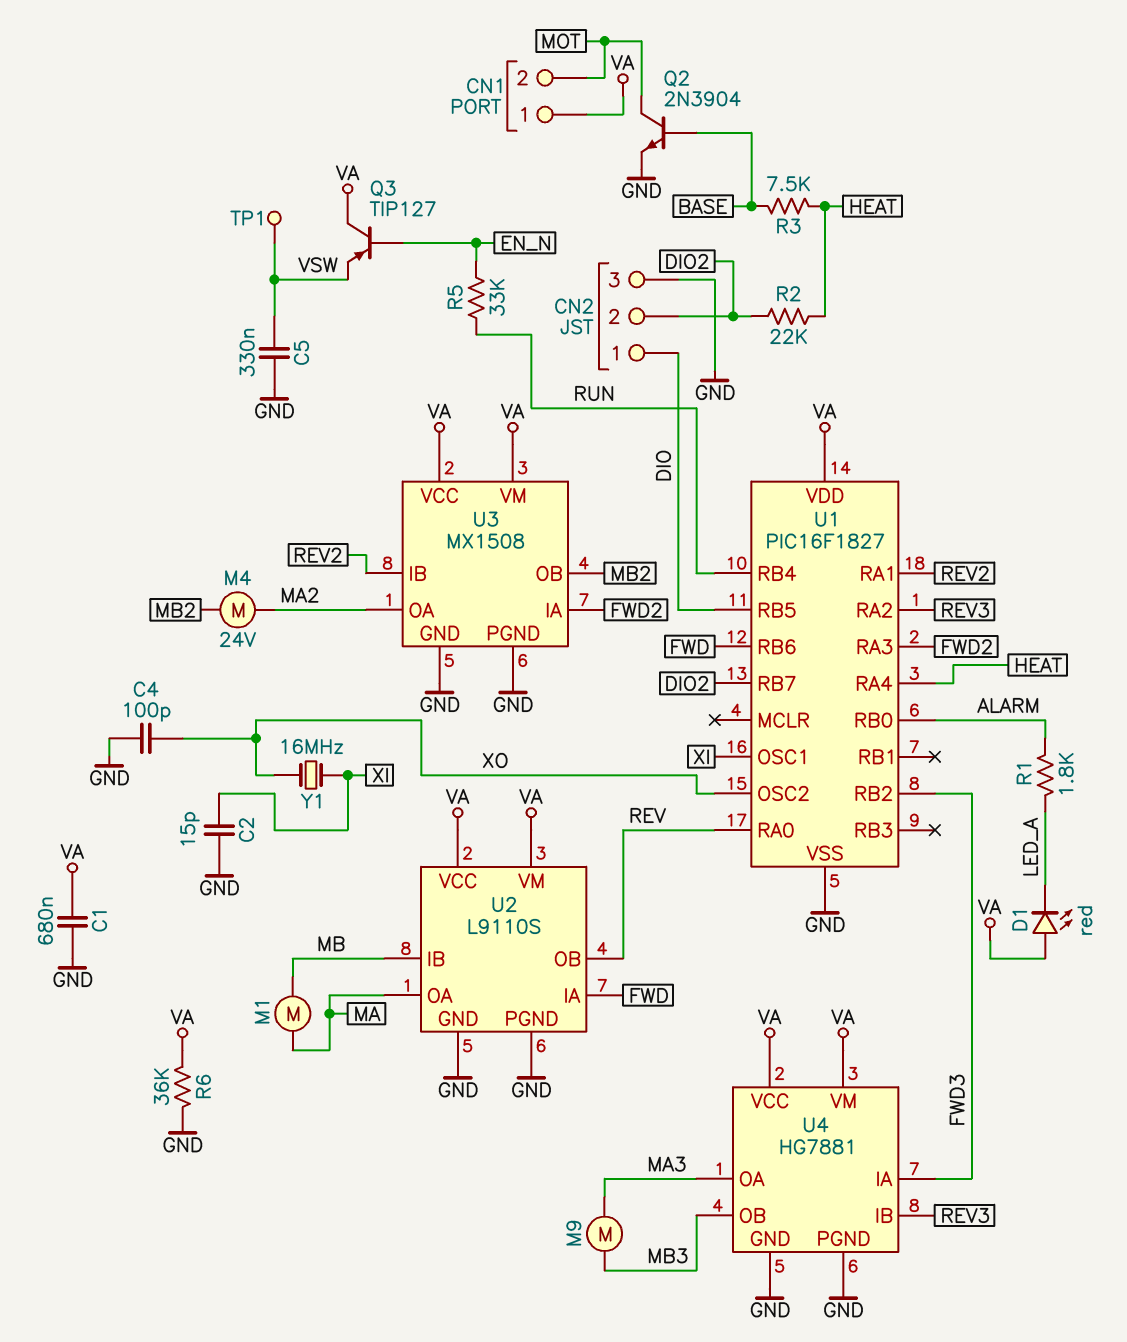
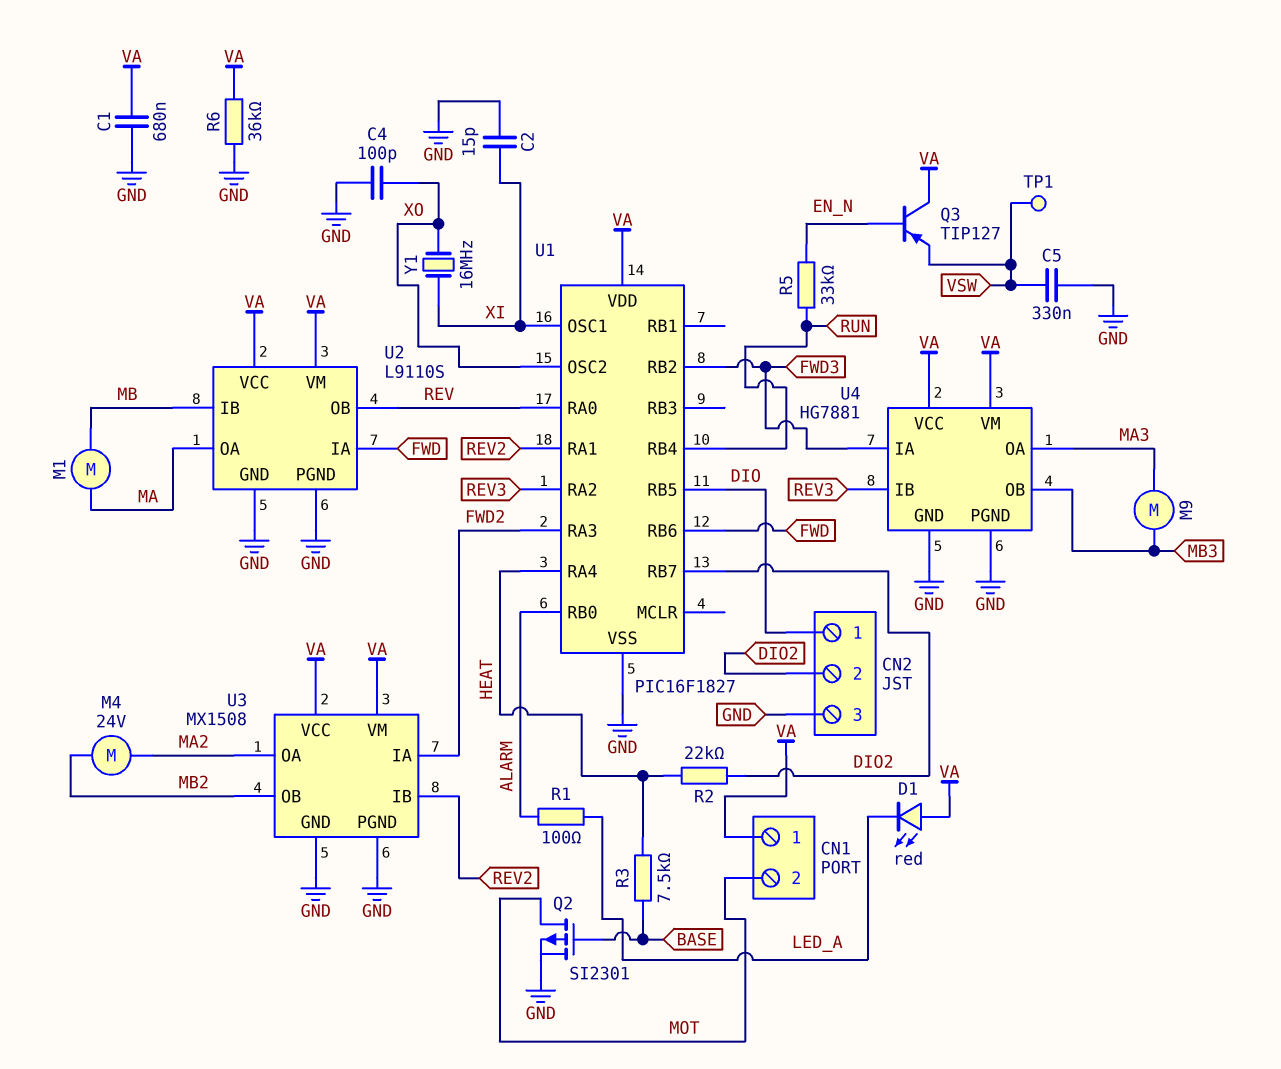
Q2: NPN 2N3904 (B BASE, C MOT, E GND) -> PMOS SI2301 (G BASE, D MOT, S GND)
R1: 1.8k (ALARM, LED_A) -> 100 (ALARM, LED_A)

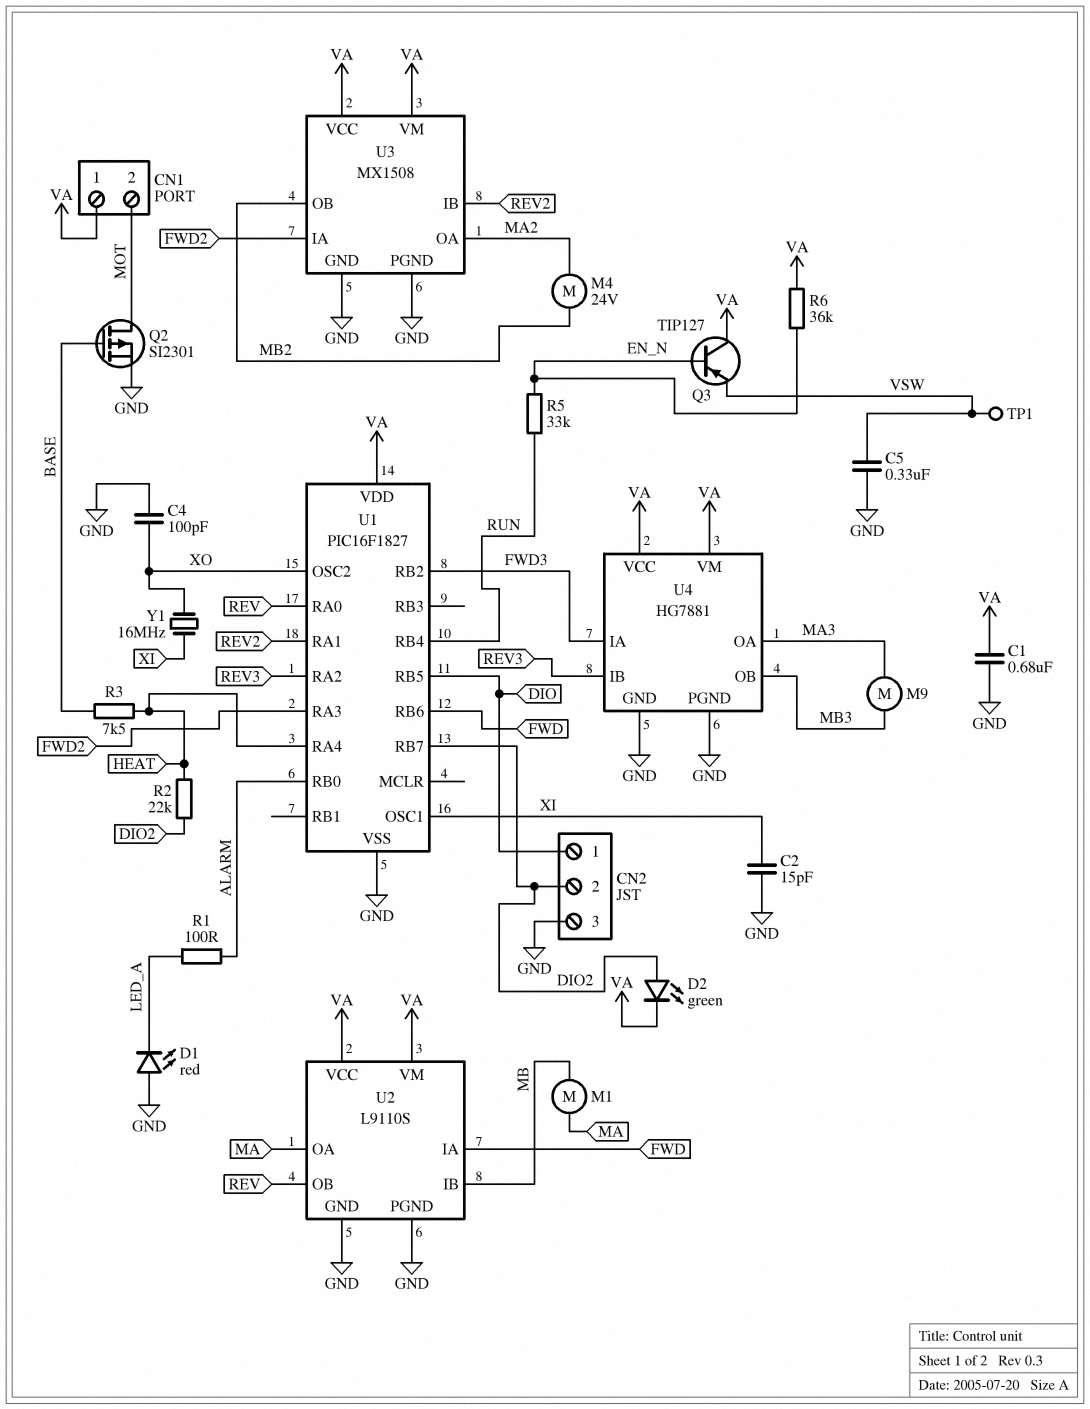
D1: LED red (A VA, K LED_A) -> LED red (A GND, K LED_A)
D2: none -> LED green (A DIO2, K VA)
R6: 36k (GND, VA) -> 36k (EN_N, VA)

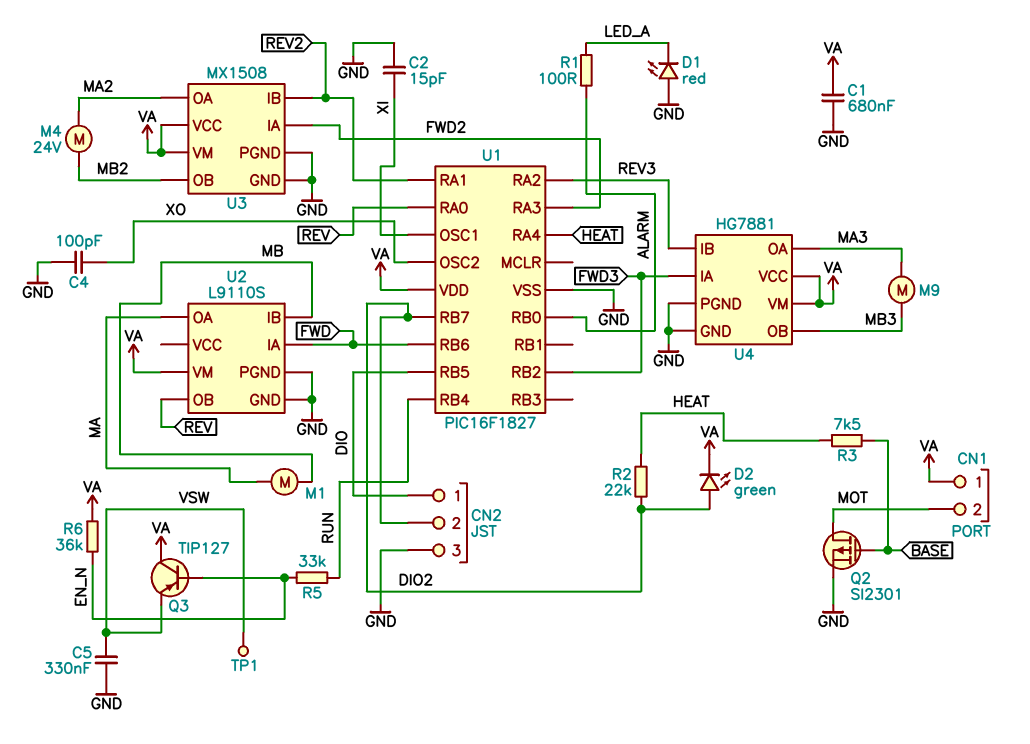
U2 pin VCC: VA -> none
Y1: 16MHz (XI, XO) -> none

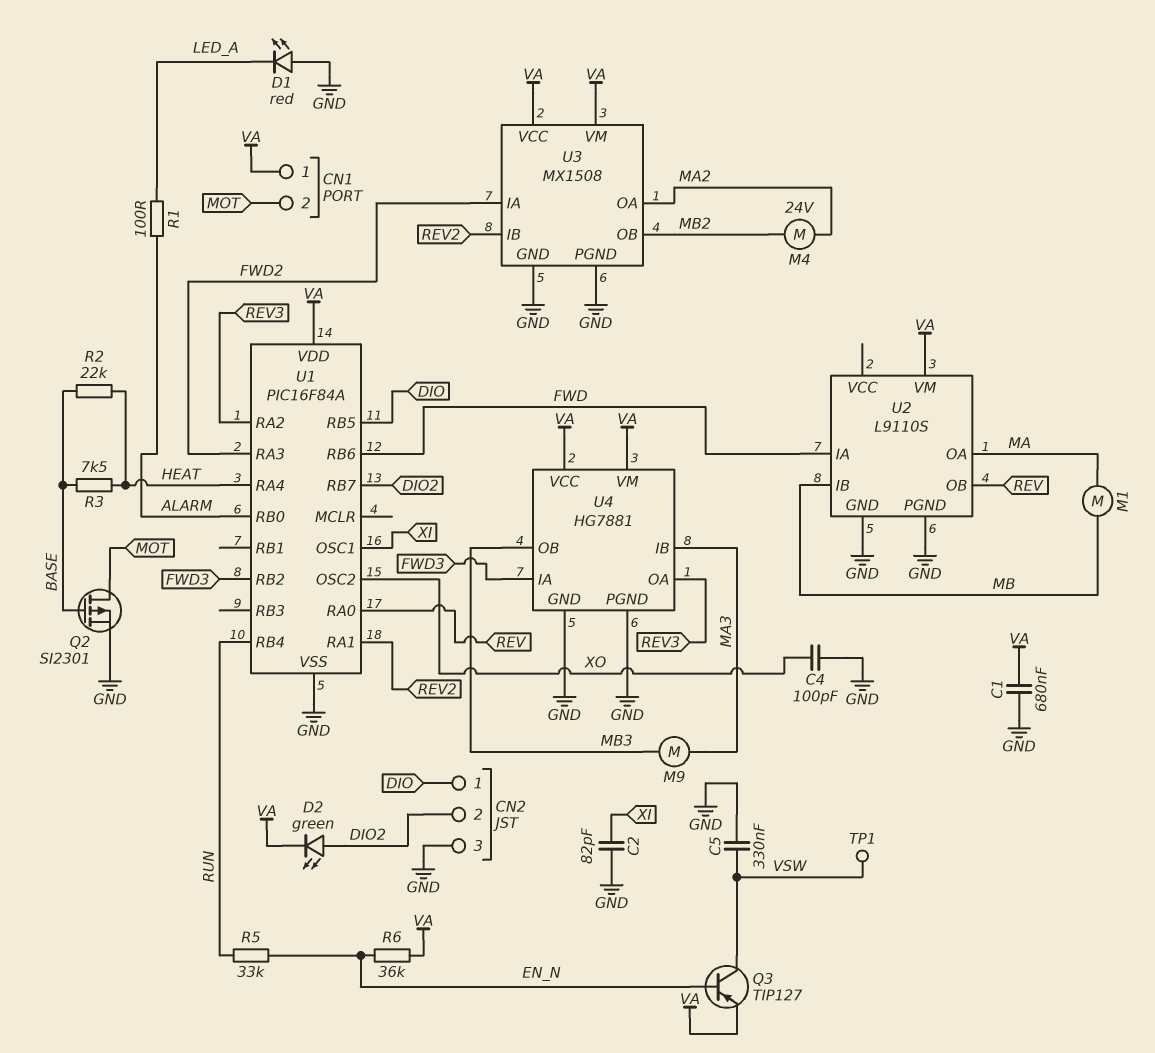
C2: 15pF (GND, XI) -> 82pF (GND, XI)
Q3: PNP TIP127 (B EN_N, C VA, E VSW) -> PNP TIP127 (B EN_N, C VSW, E VA)
R2: 22k (DIO2, HEAT) -> 22k (BASE, HEAT)
U1: PIC16F1827 -> PIC16F84A
U4 pin IB: REV3 -> MA3
U4 pin OA: MA3 -> REV3

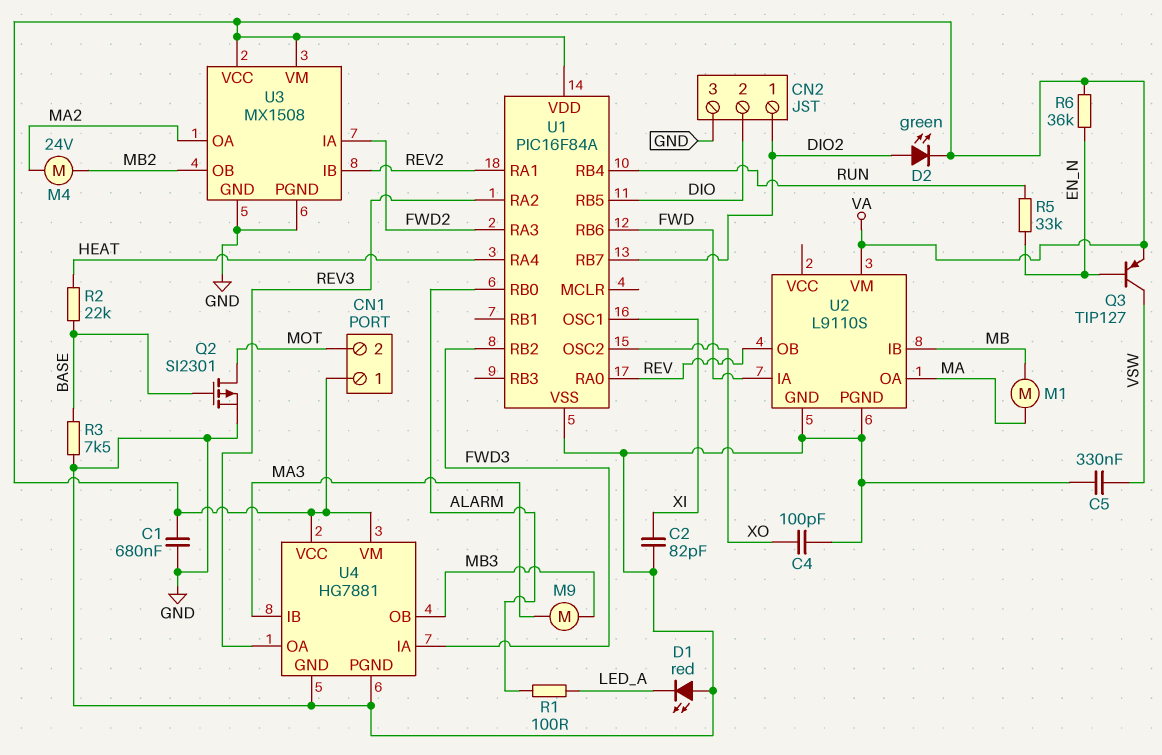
CN2 pin 1: DIO -> DIO2
CN2 pin 2: DIO2 -> DIO
R3: 7.5k (BASE, HEAT) -> 7.5k (BASE, GND)
TP1: test point (VSW) -> none

